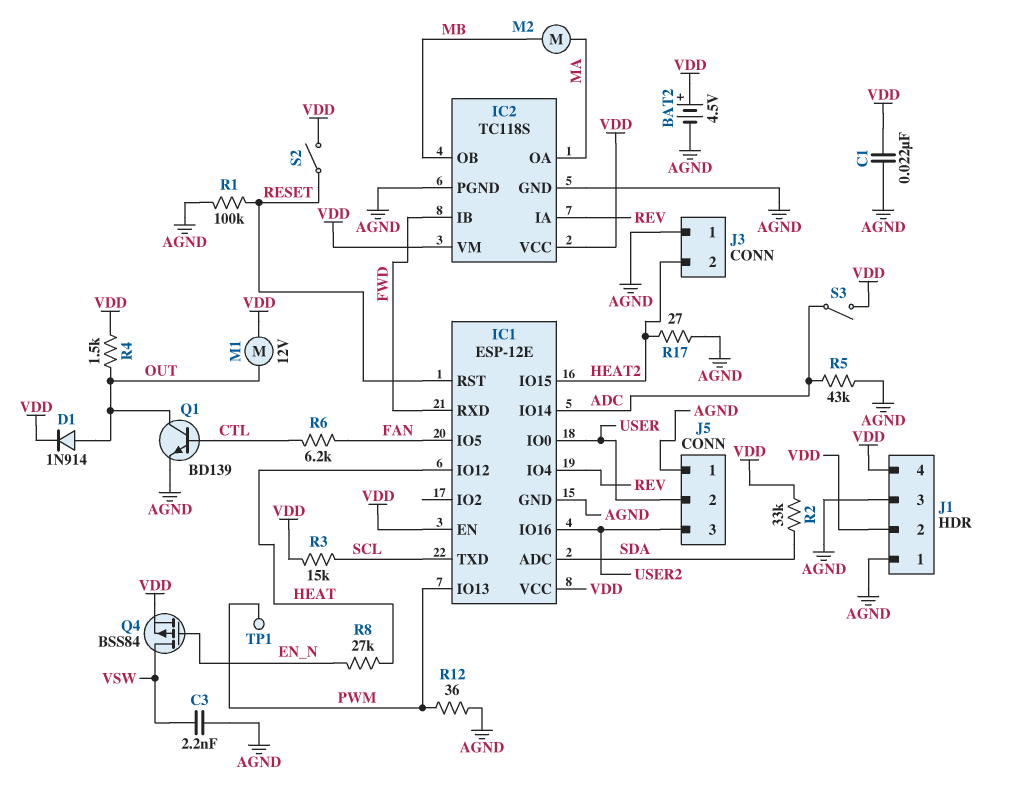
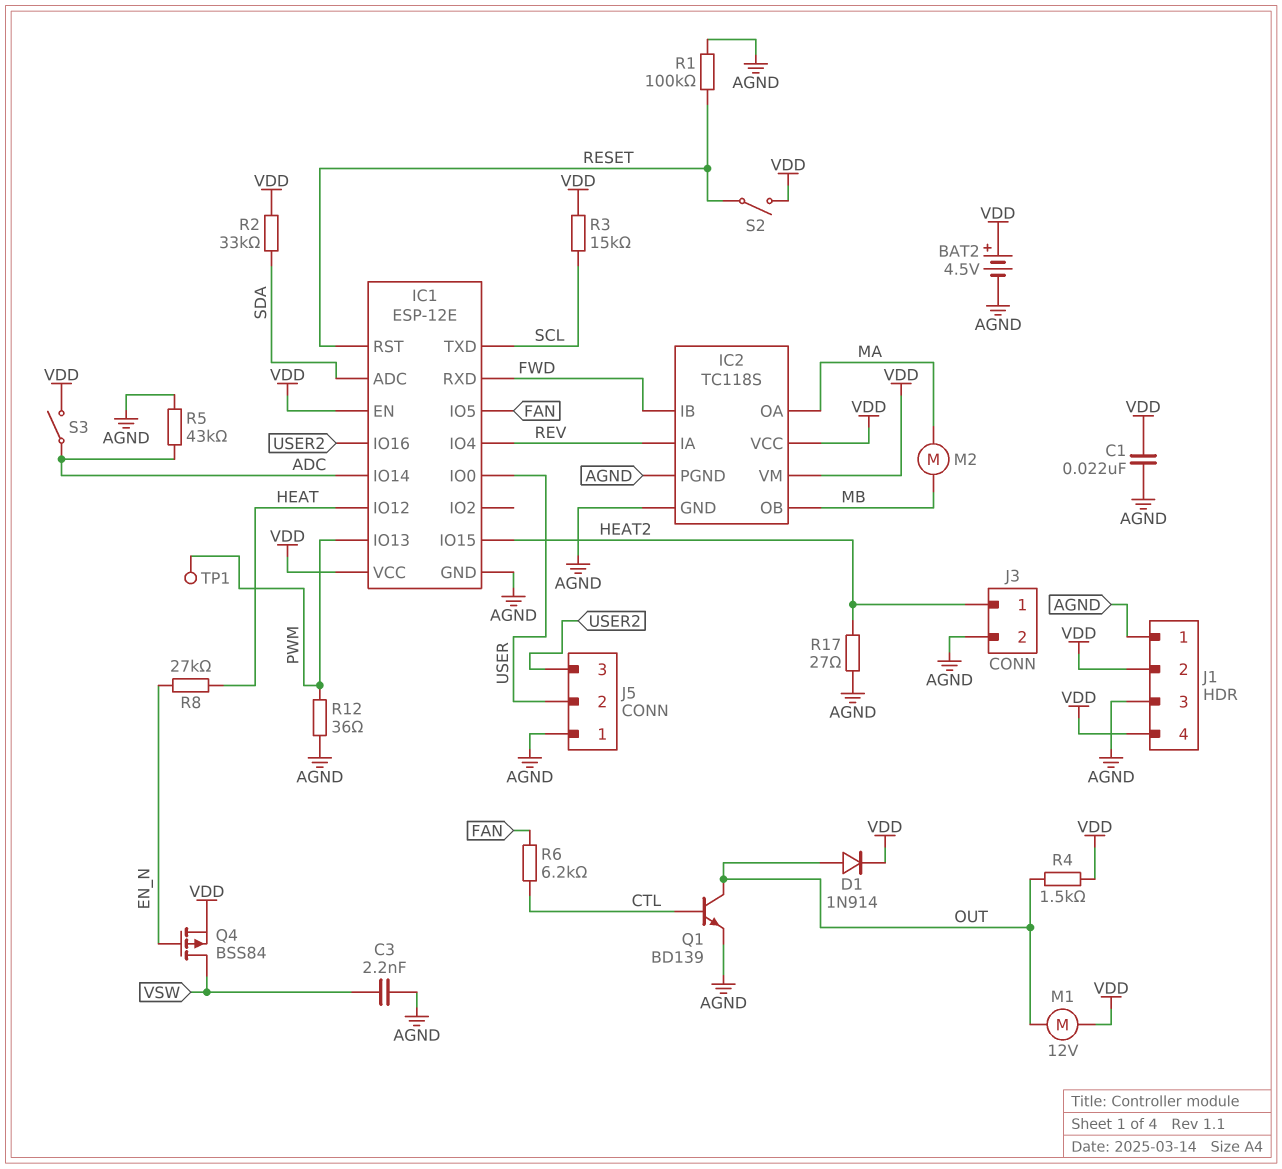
J3 pin 1: AGND -> HEAT2
J3 pin 2: HEAT2 -> AGND

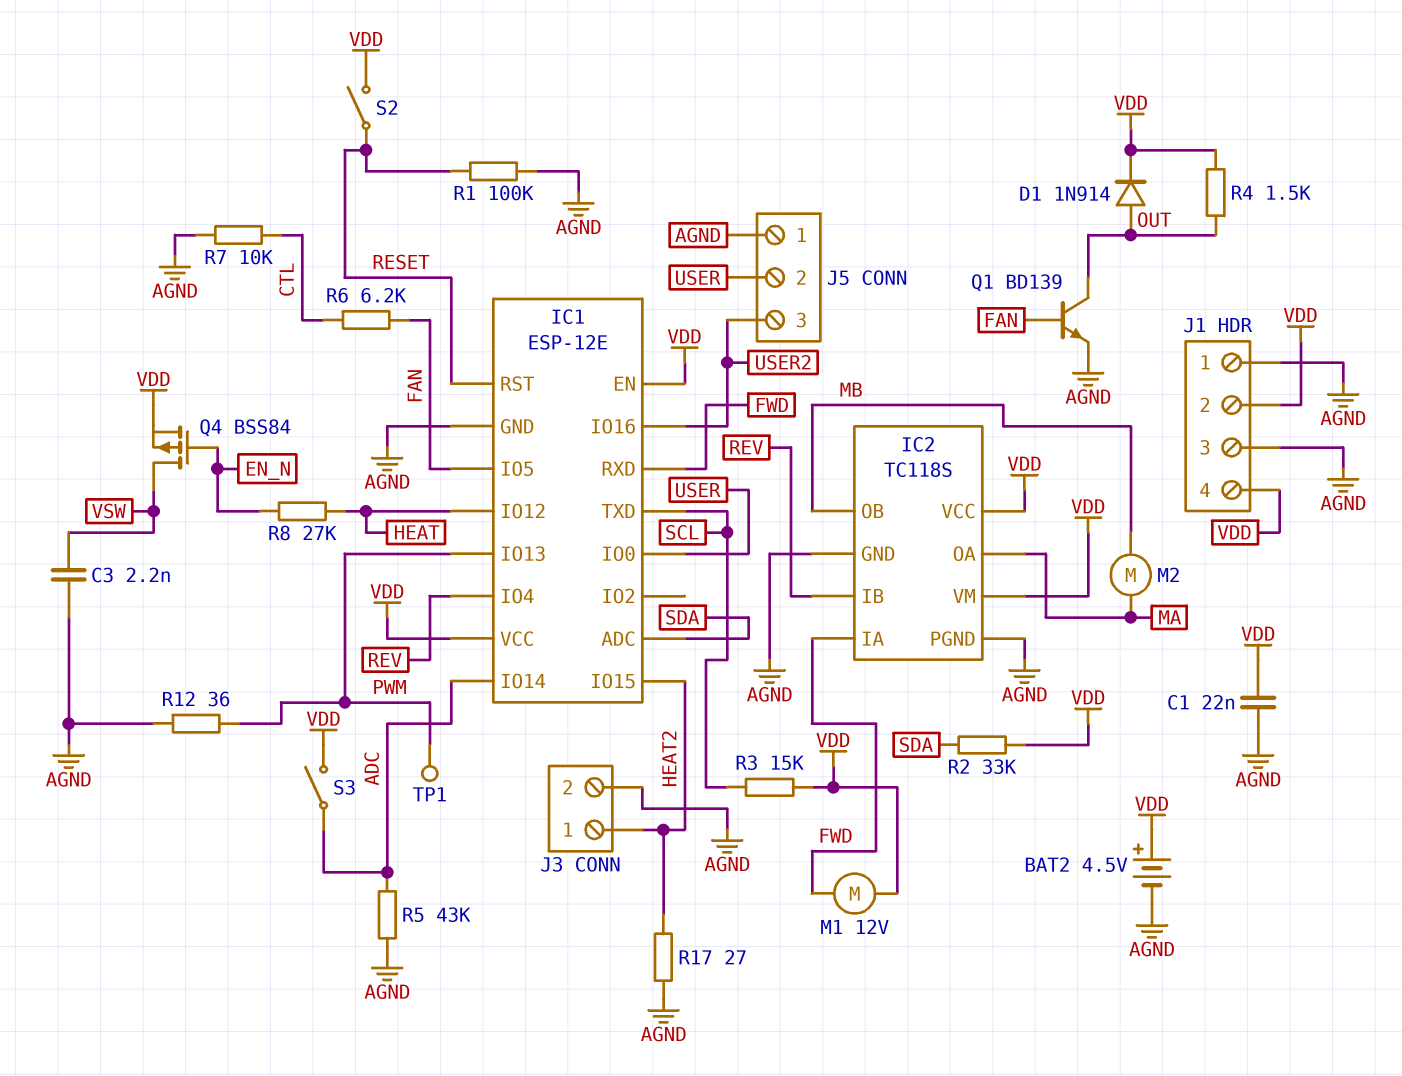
IC2 pin IA: REV -> FWD
IC2 pin IB: FWD -> REV
M1: motor 12V (OUT, VDD) -> motor 12V (FWD, VDD)
Q1: NPN BD139 (B CTL, C OUT, E AGND) -> NPN BD139 (B FAN, C OUT, E AGND)
R7: none -> 10k (AGND, CTL)

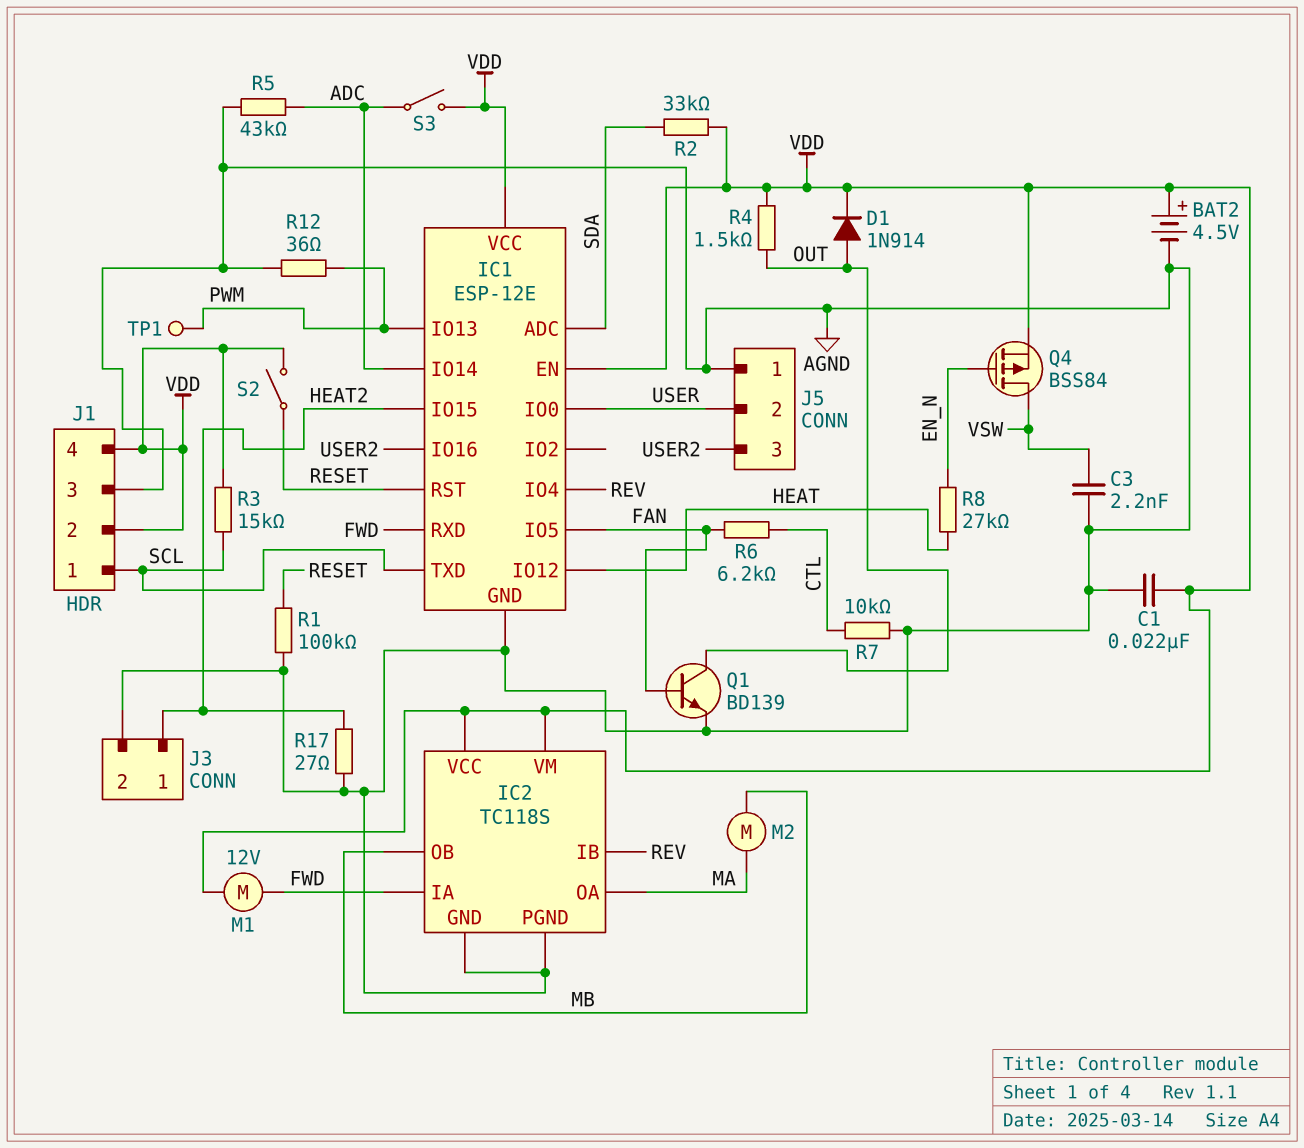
J1 pin 1: AGND -> SCL

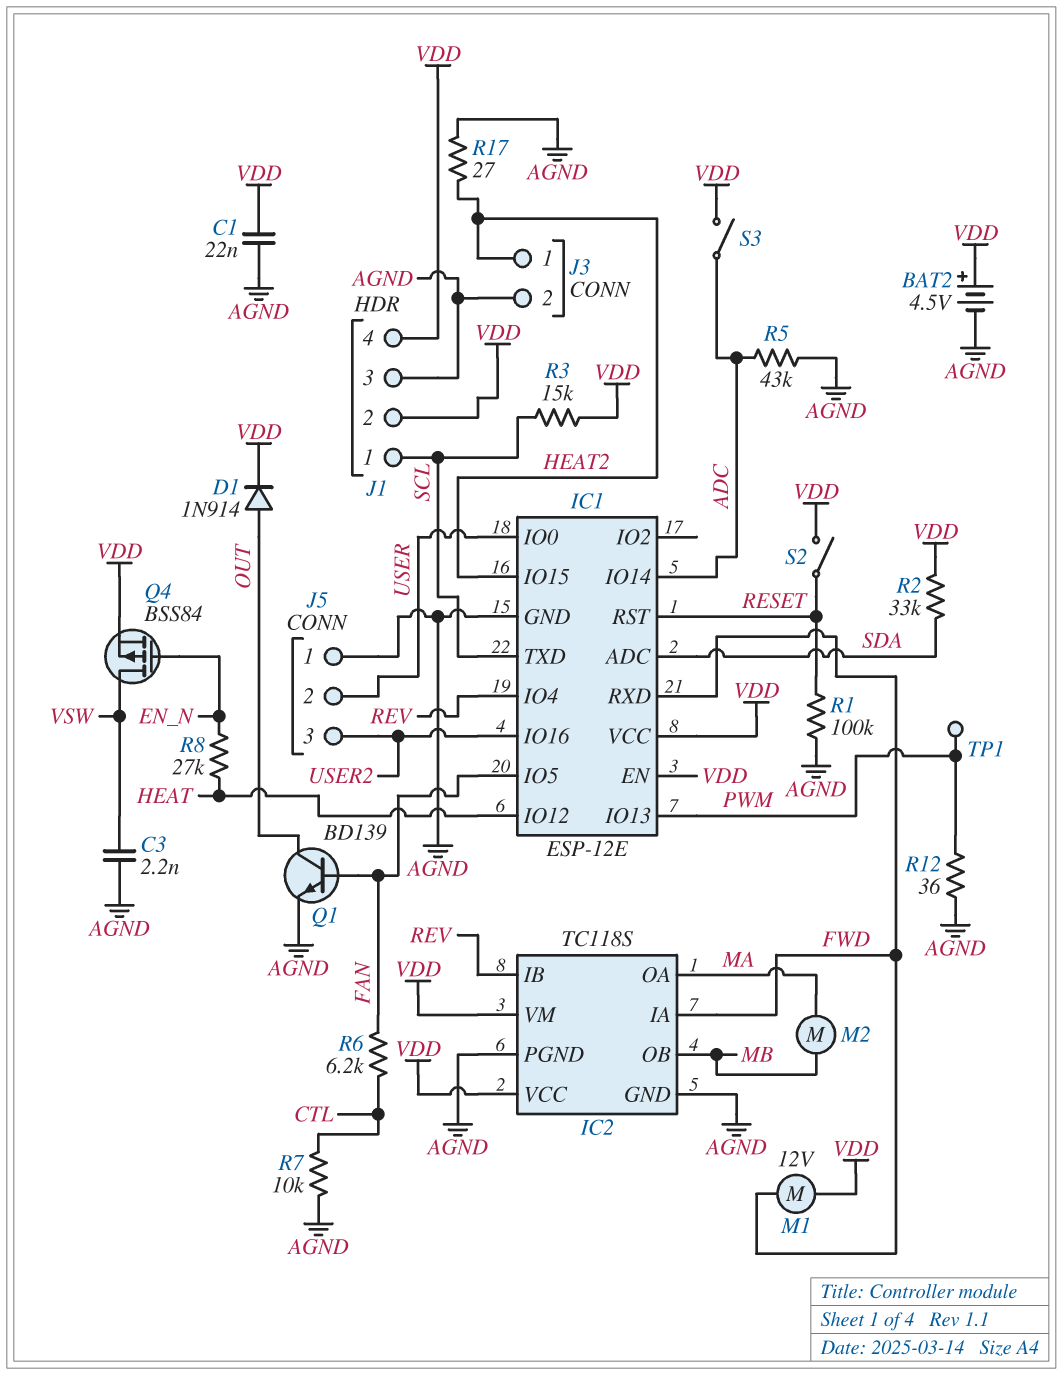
R4: 1.5k (OUT, VDD) -> none

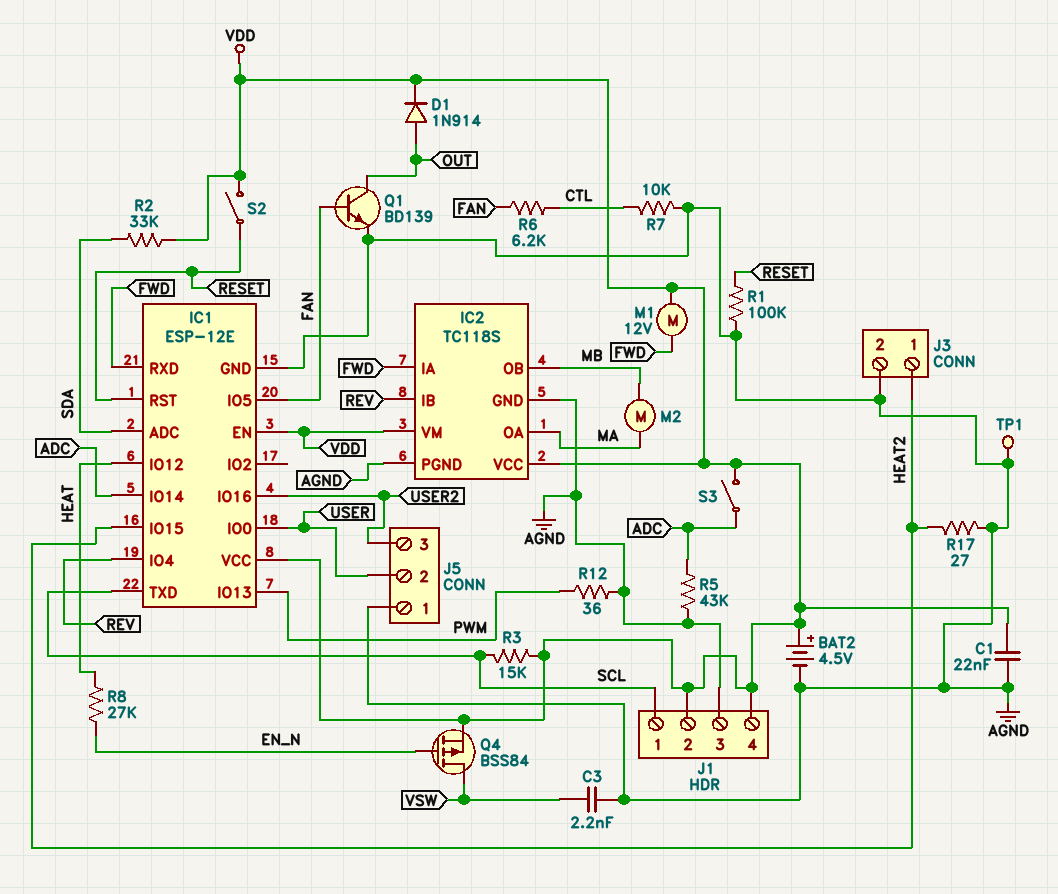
TP1: test point (PWM) -> test point (AGND)

